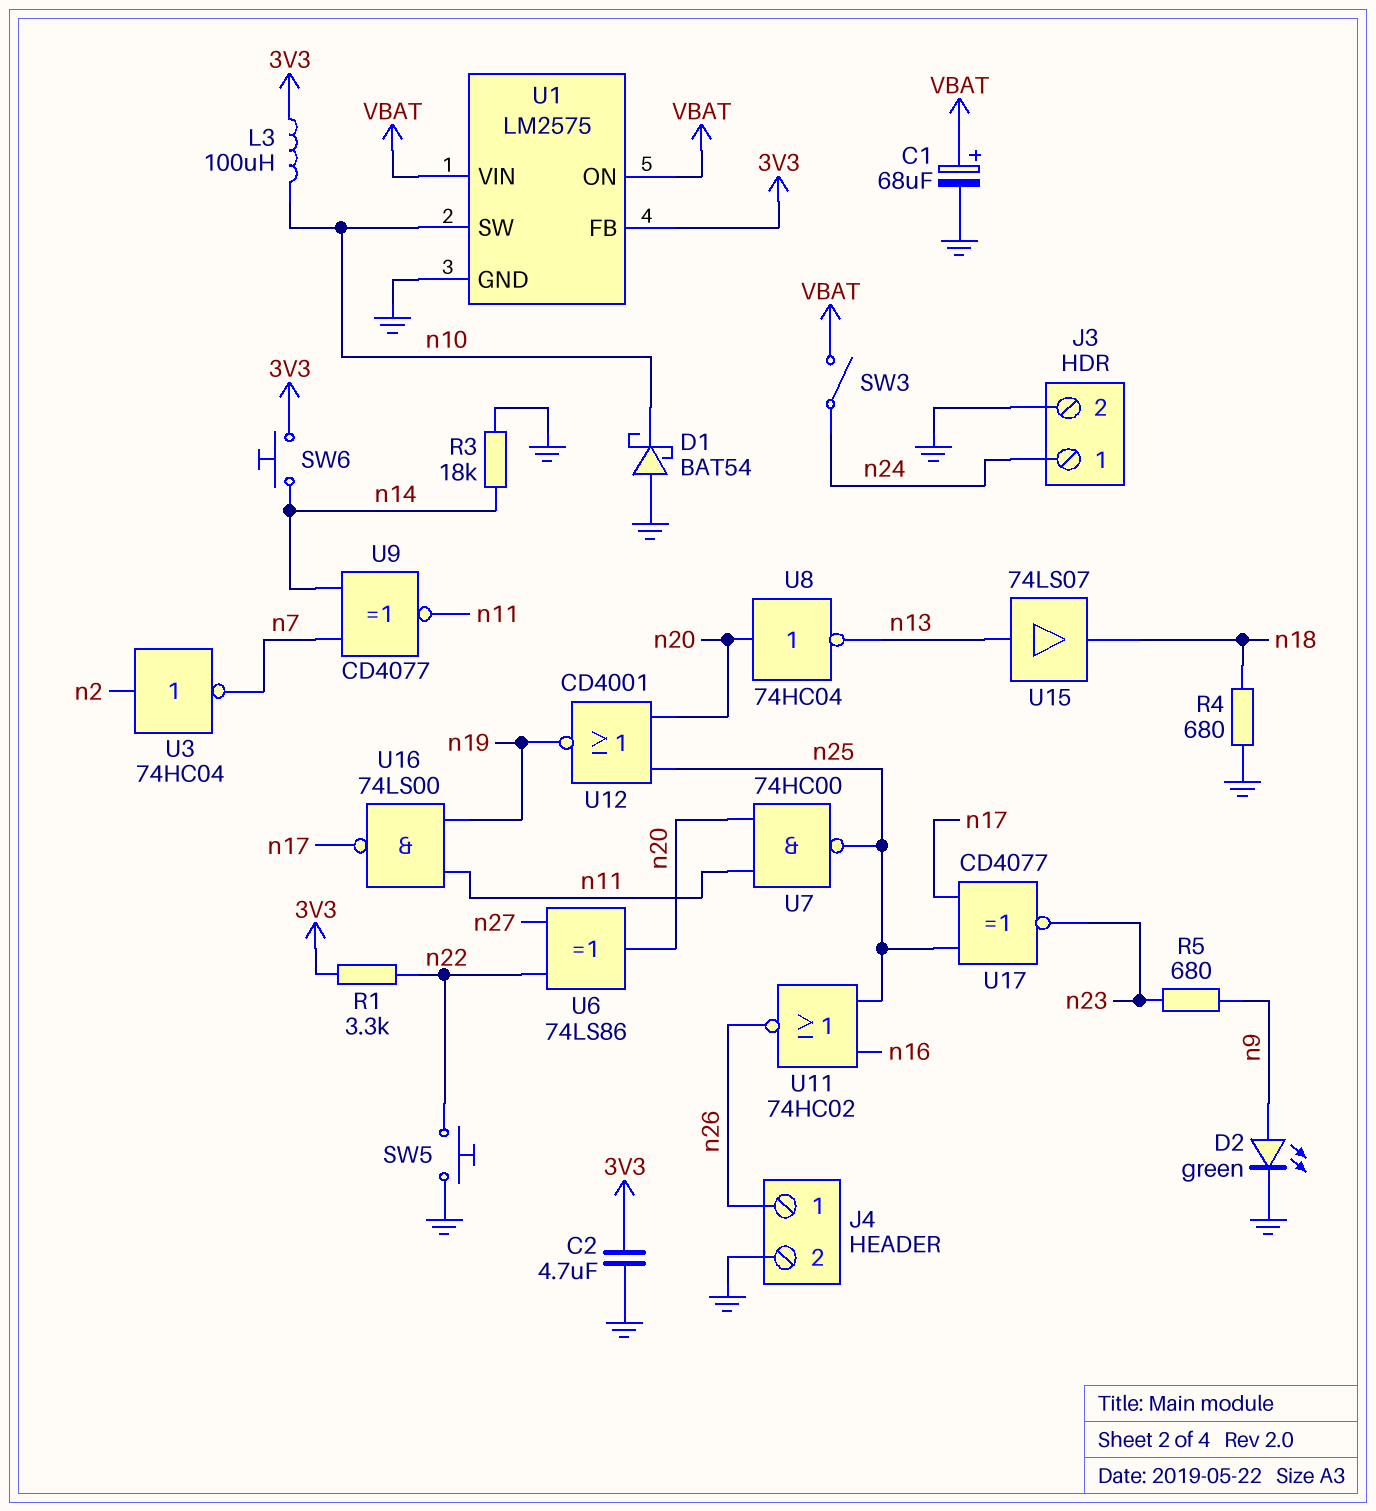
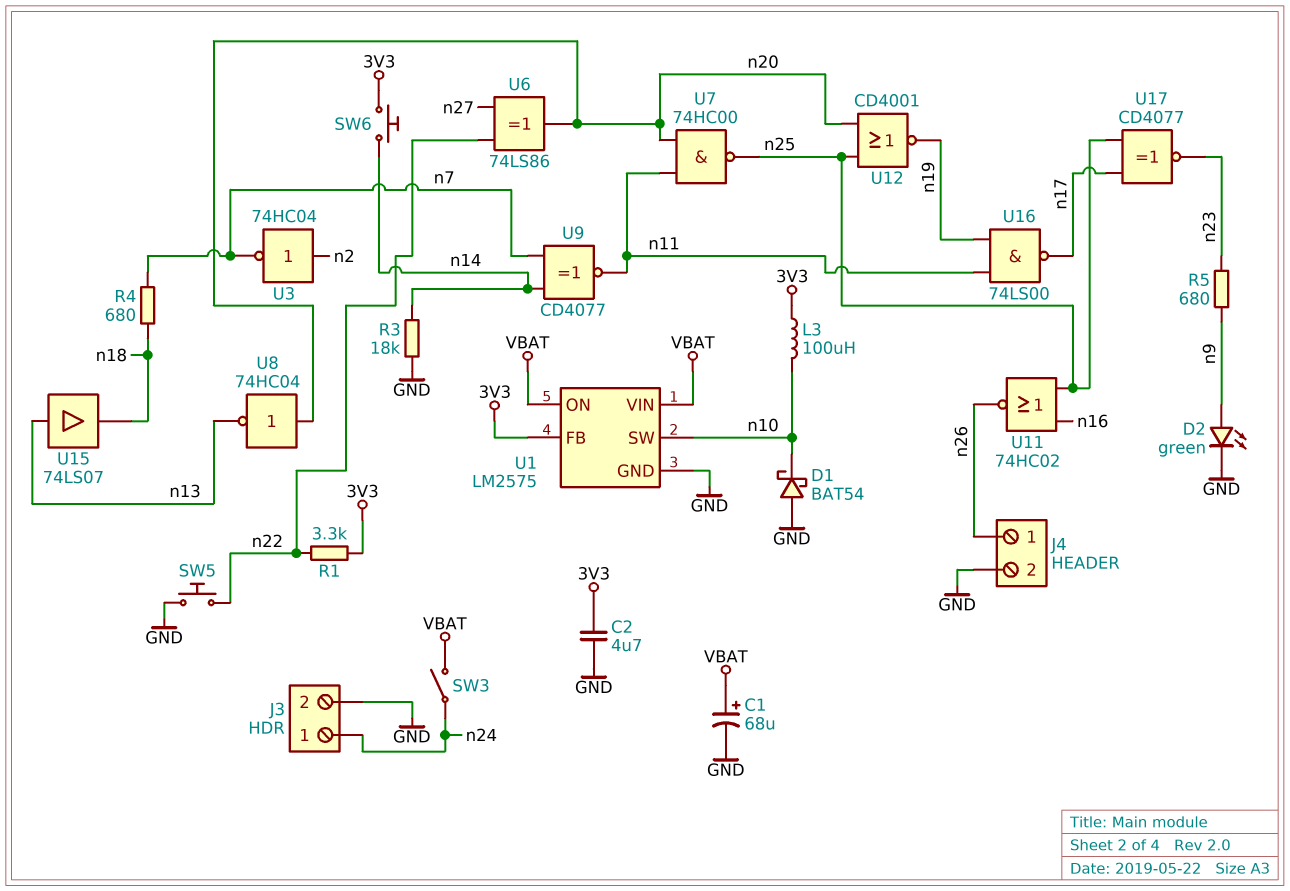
R4: 680 (GND, n18) -> 680 (n7, n18)

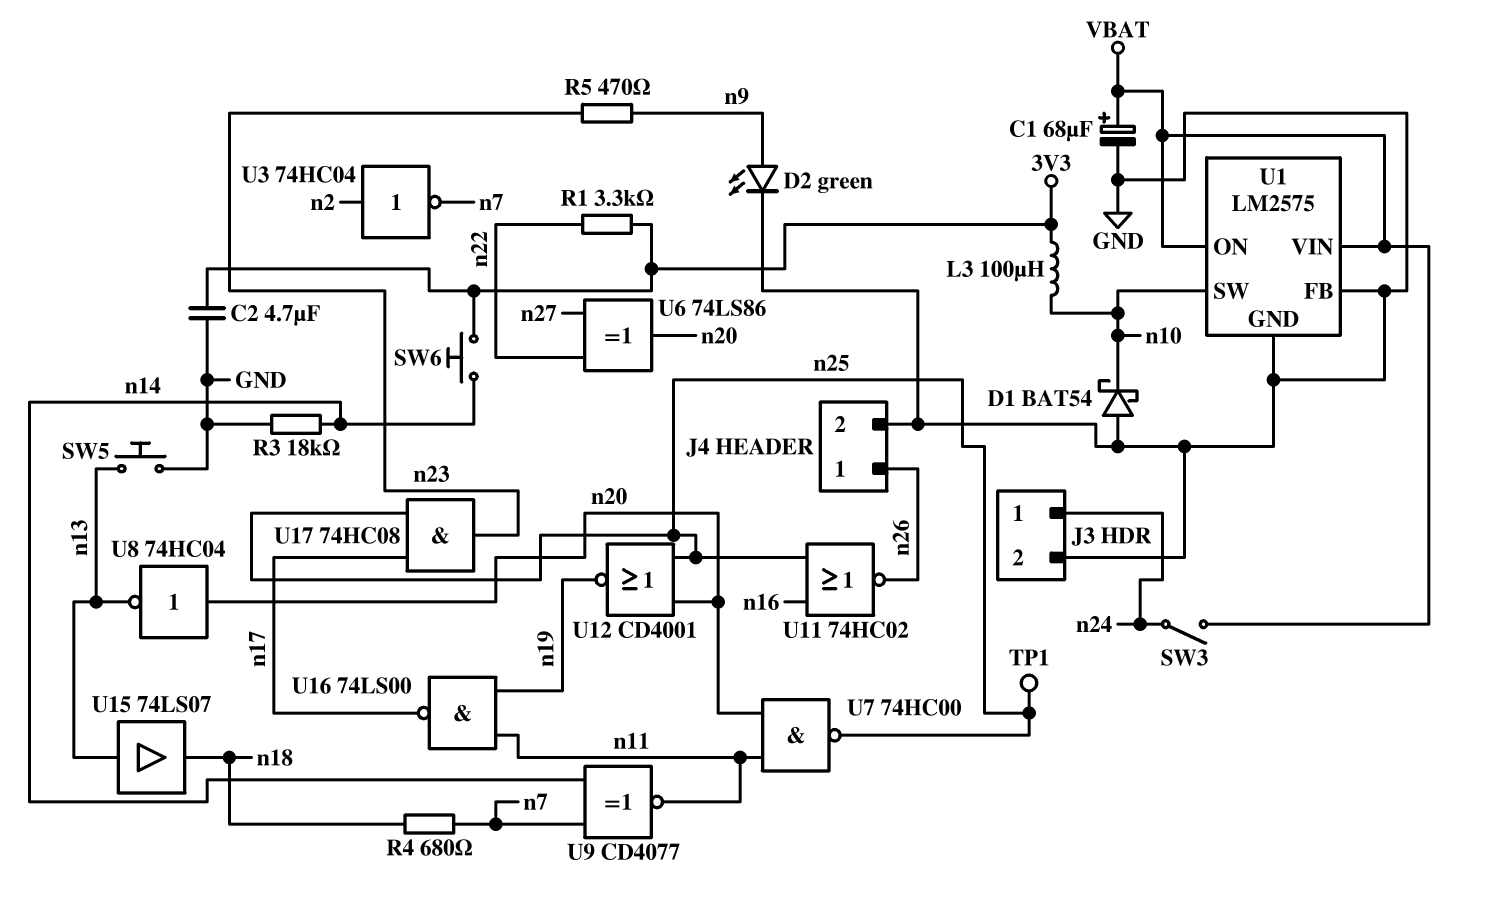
R5: 680 (n9, n23) -> 470 (n9, n23)
SW5: button (GND, n22) -> button (GND, n13)
TP1: none -> test point (n25)
U1 pin FB: 3V3 -> GND
U17: XNOR CD4077 (in n17, in n25, out n23) -> AND 74HC08 (in n17, in n25, out n23)

